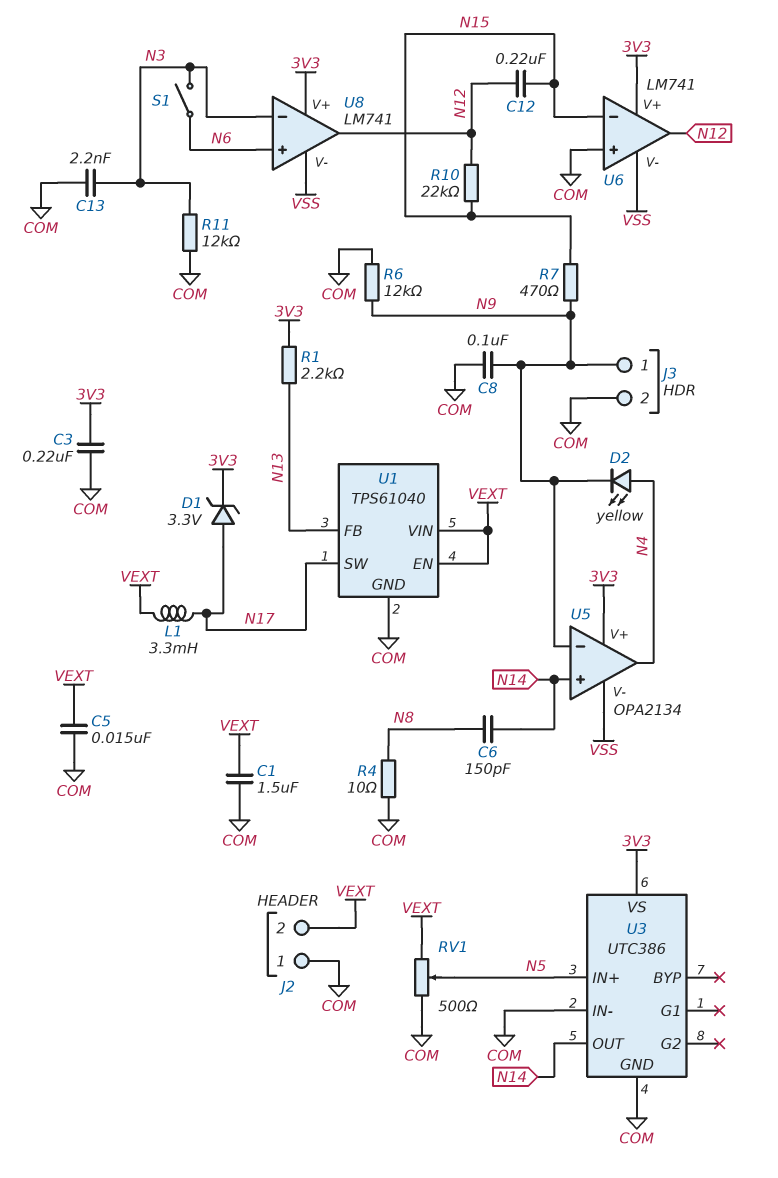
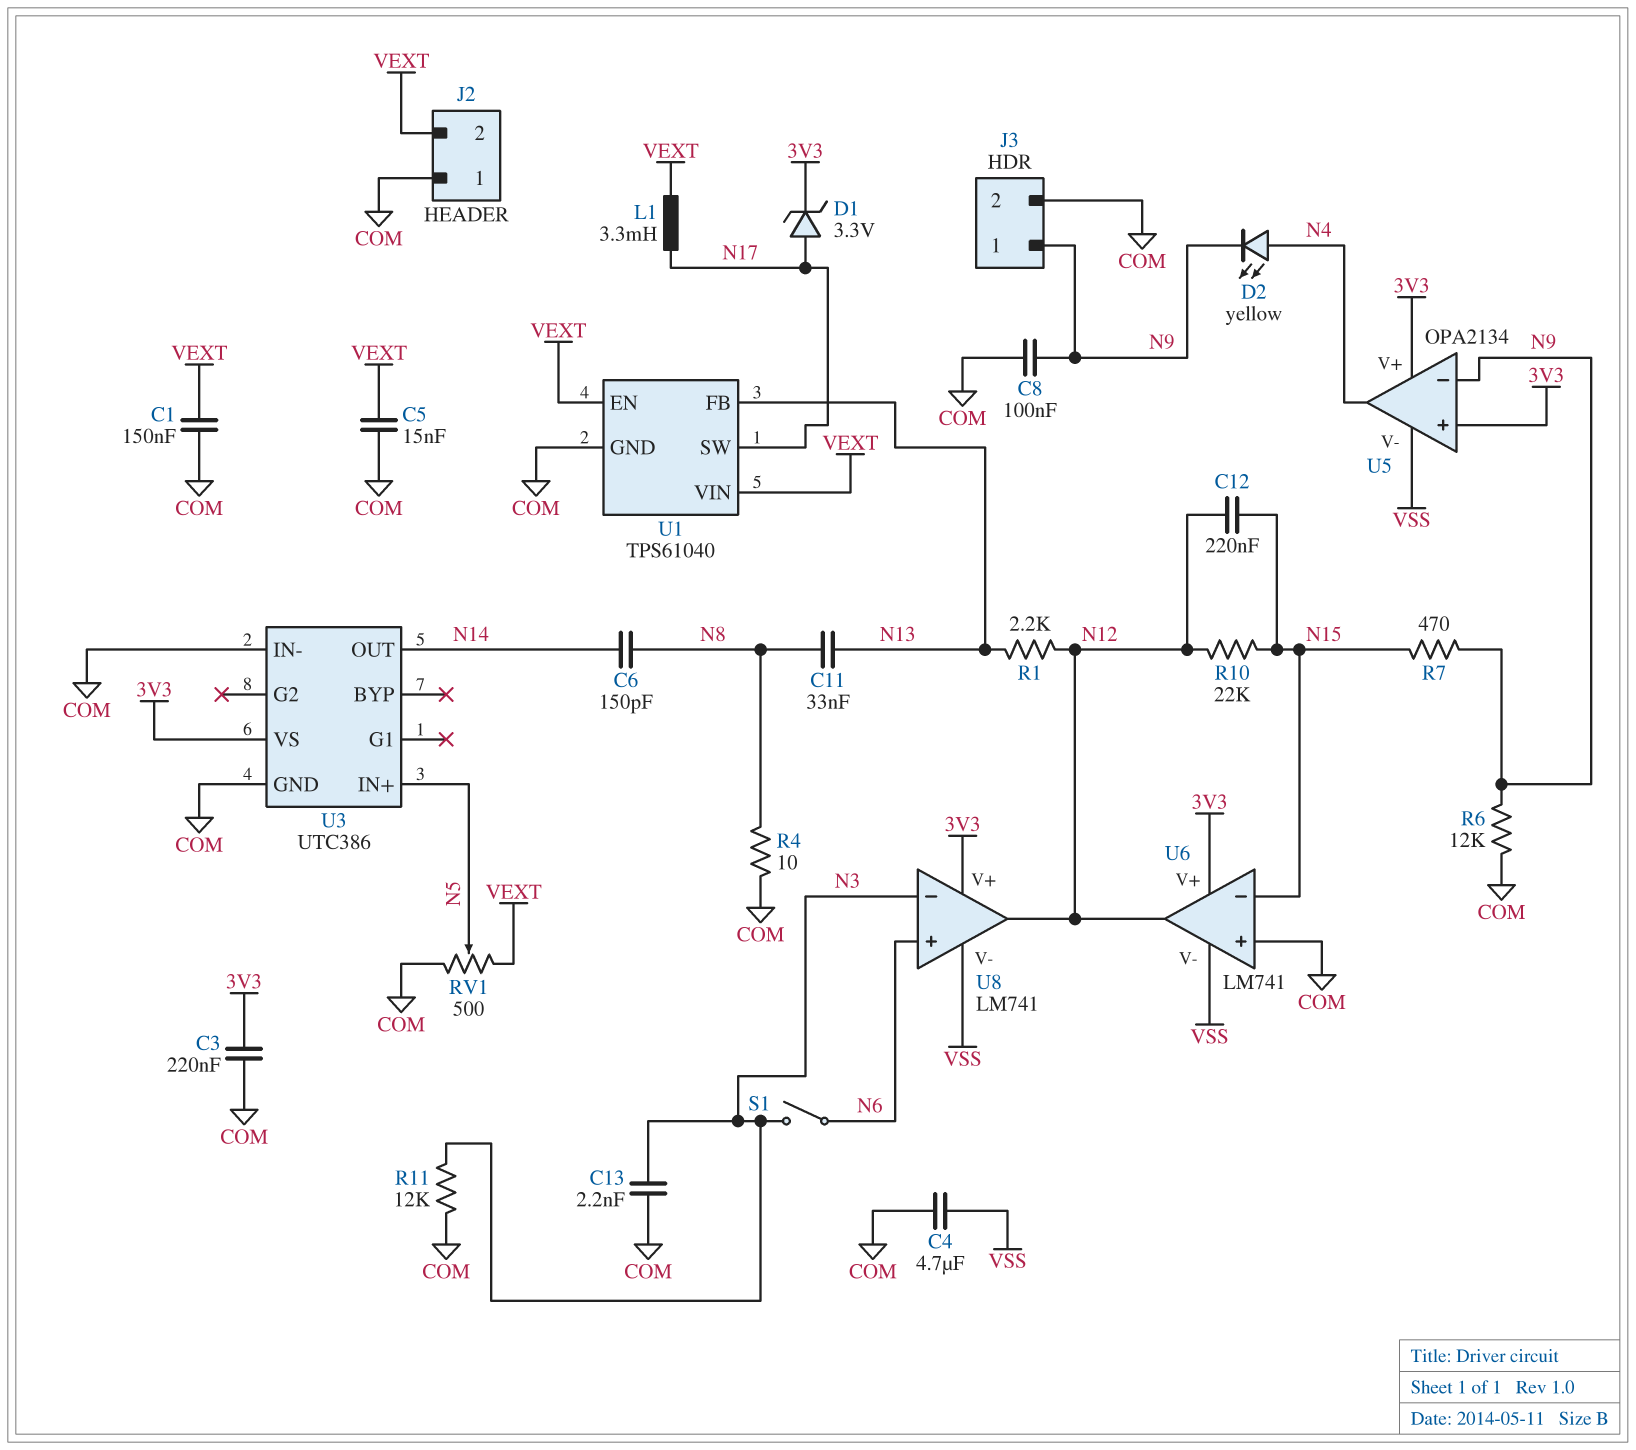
C1: 1.5uF (COM, VEXT) -> 150nF (COM, VEXT)
C4: none -> 4.7uF (COM, VSS)
C11: none -> 33nF (N8, N13)
R1: 2.2k (3V3, N13) -> 2.2k (N12, N13)
U5 pin in+: N14 -> 3V3

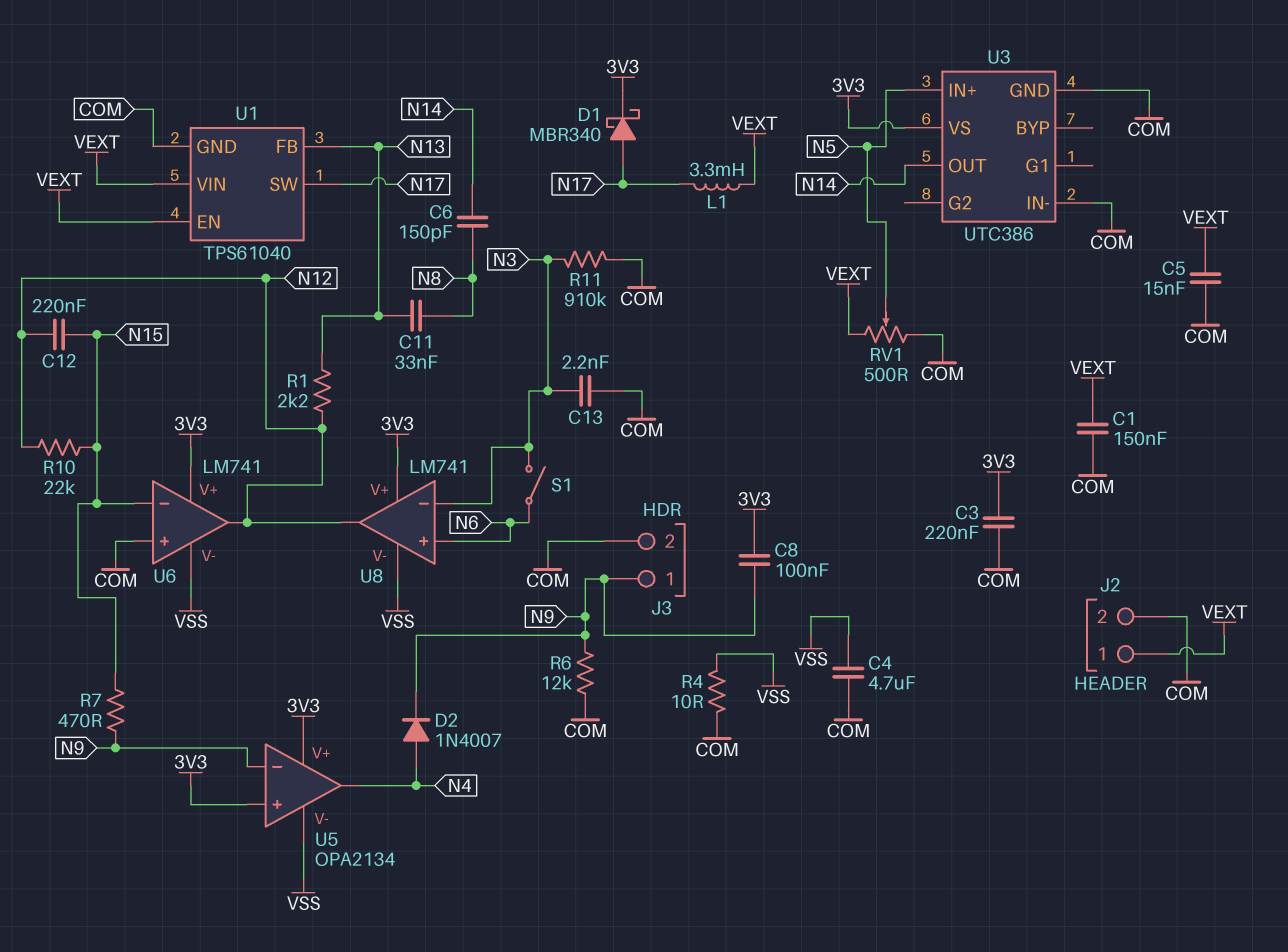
C8: 100nF (COM, N9) -> 100nF (3V3, N9)
D1: zener 3.3V (A N17, K 3V3) -> schottky MBR340 (A N17, K 3V3)
D2: LED yellow (A N4, K N9) -> diode 1N4007 (A N4, K N9)
J2 pin 1: COM -> VEXT
J2 pin 2: VEXT -> COM
R4: 10 (COM, N8) -> 10 (COM, VSS)
R11: 12k (COM, N3) -> 910k (COM, N3)

